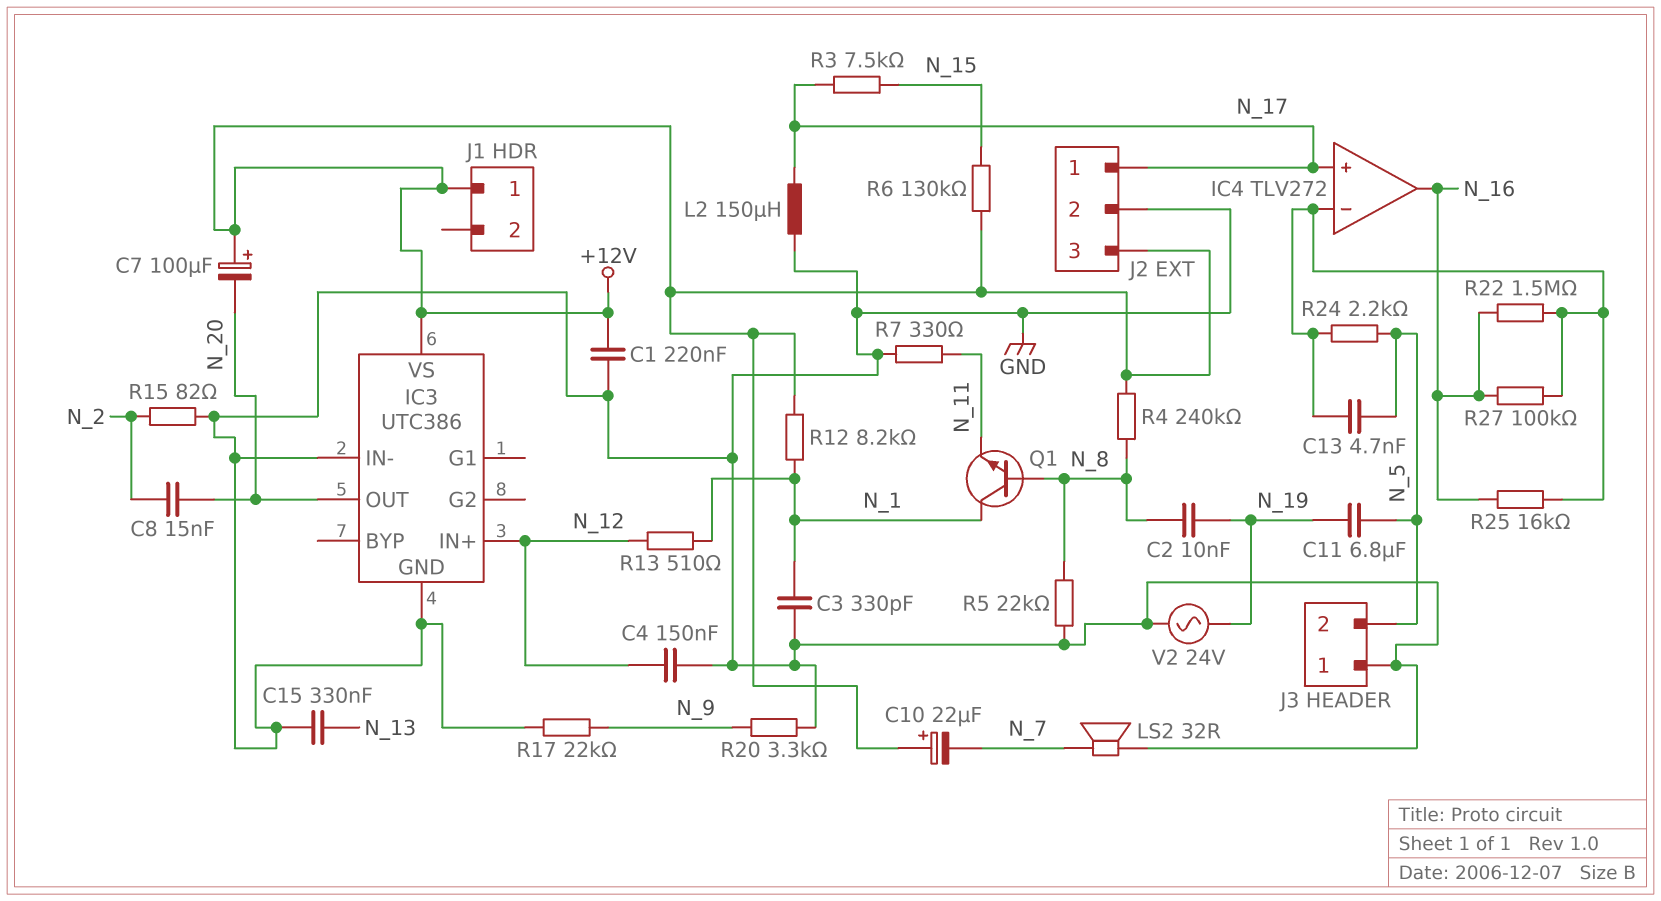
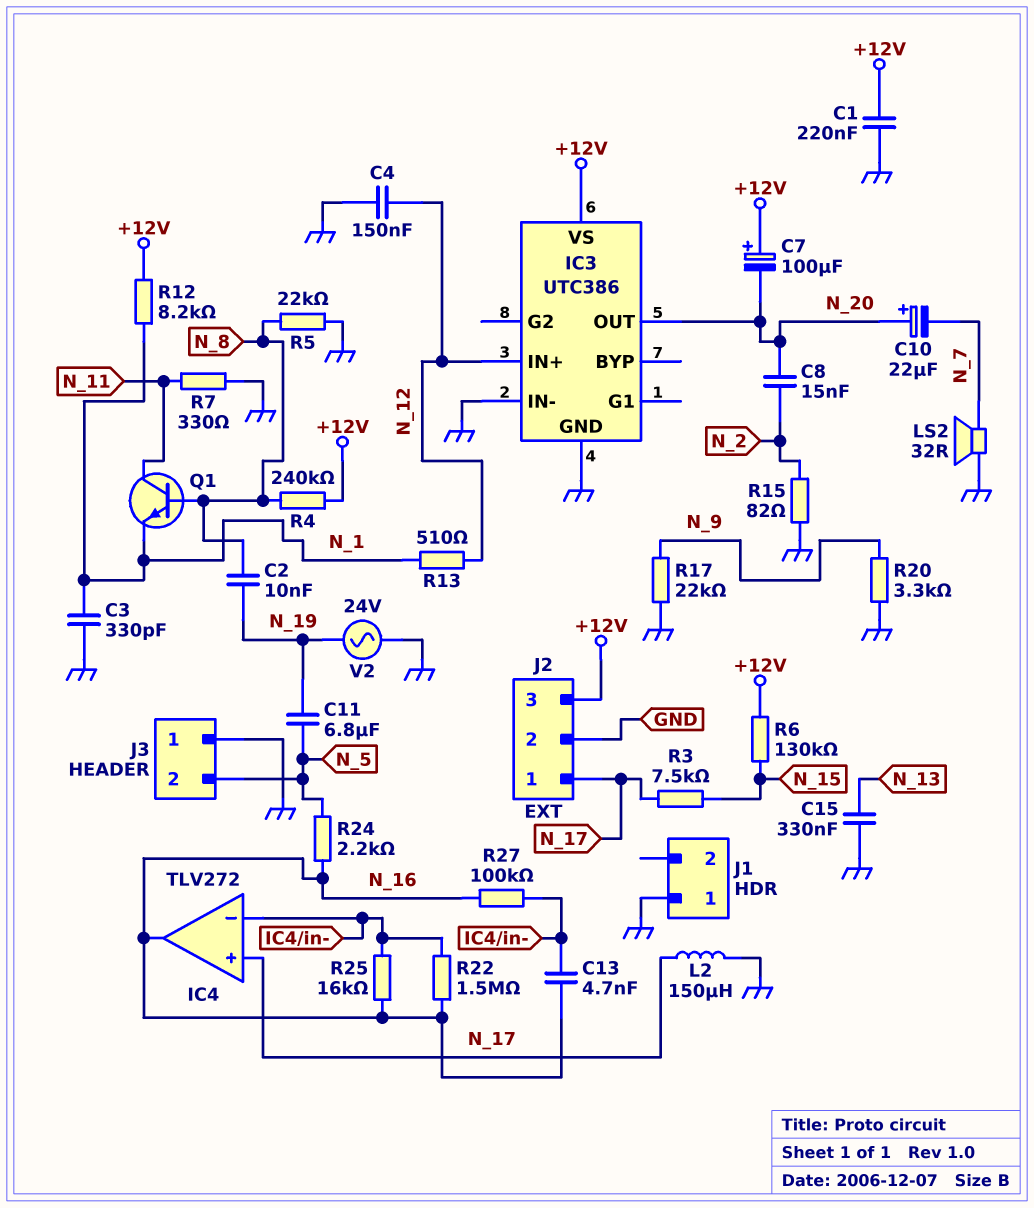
C10: 22uF (plus +12V, minus N_7) -> 22uF (plus N_20, minus N_7)
C13: 4.7nF (IC4/in-, N_5) -> 4.7nF (IC4/in-, N_16)
J1 pin 1: +12V -> GND
Q1: NPN (B N_8, C N_1, E N_11) -> NPN (B N_8, C N_11, E N_1)
R24: 2.2k (IC4/in-, N_5) -> 2.2k (N_5, N_16)

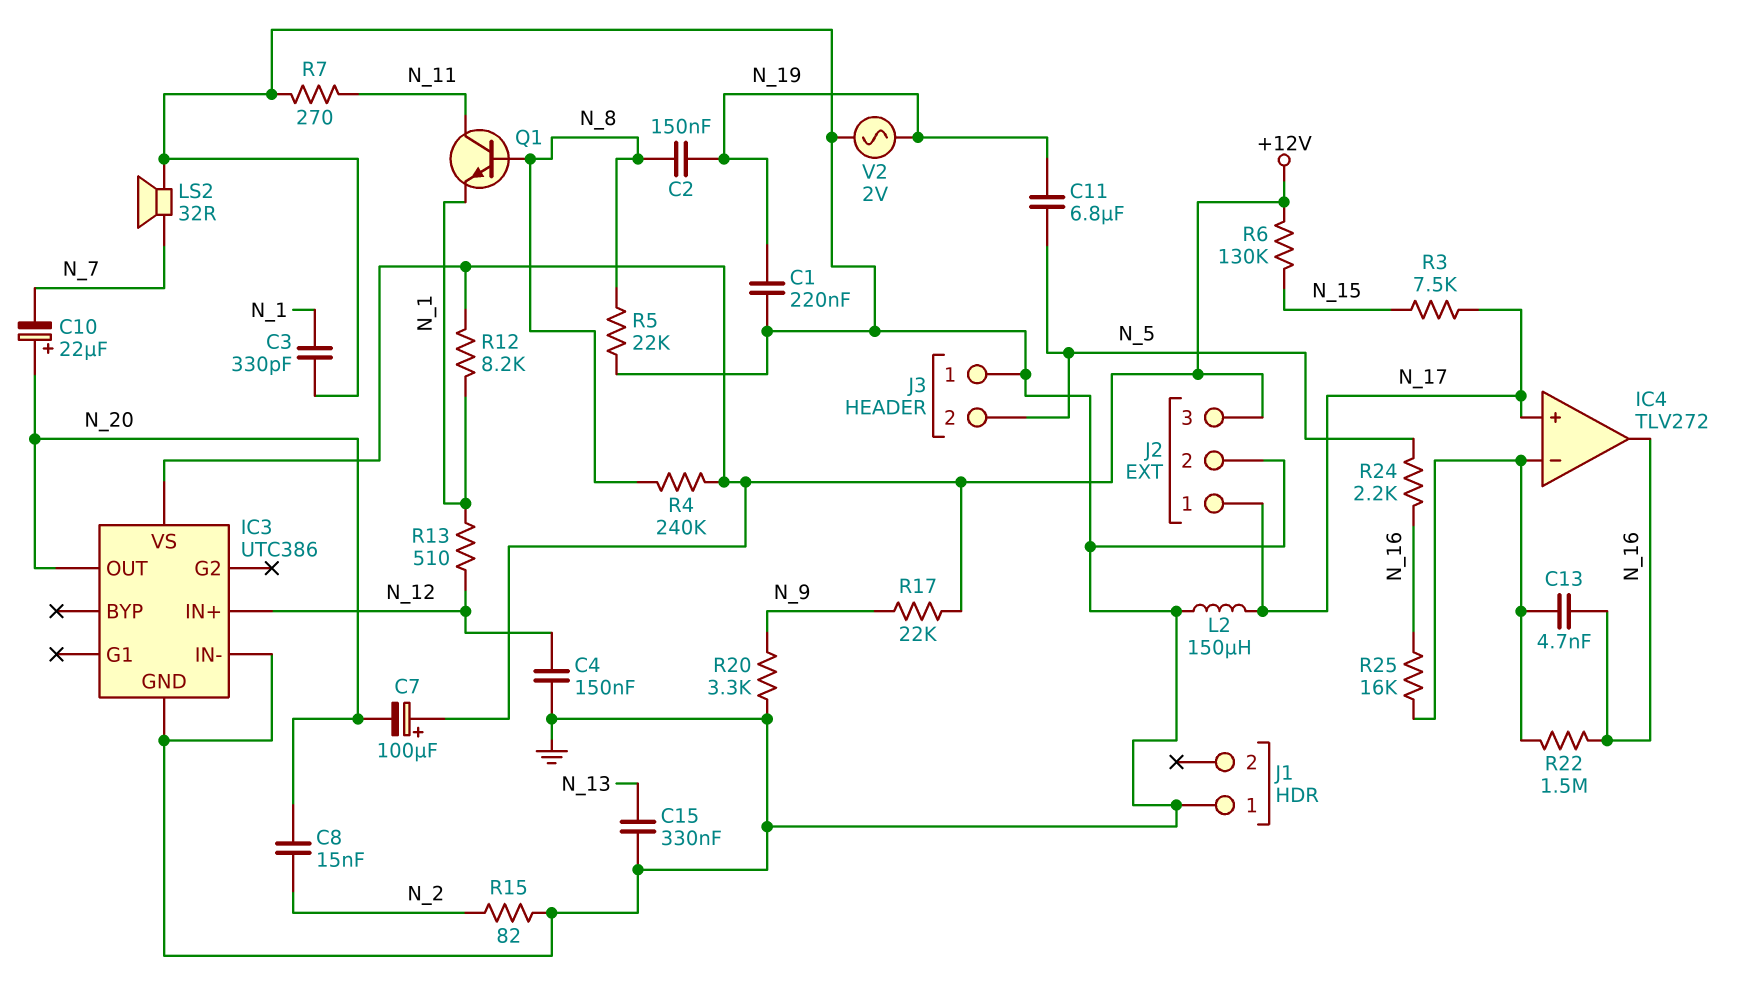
C1: 220nF (+12V, GND) -> 220nF (GND, N_19)
C2: 10nF (N_8, N_19) -> 150nF (N_8, N_19)
R7: 330 (GND, N_11) -> 270 (GND, N_11)
R17: 22k (GND, N_9) -> 22k (+12V, N_9)
R27: 100k (IC4/in-, N_16) -> none
V2: AC 24V (GND, N_19) -> AC 2V (GND, N_19)

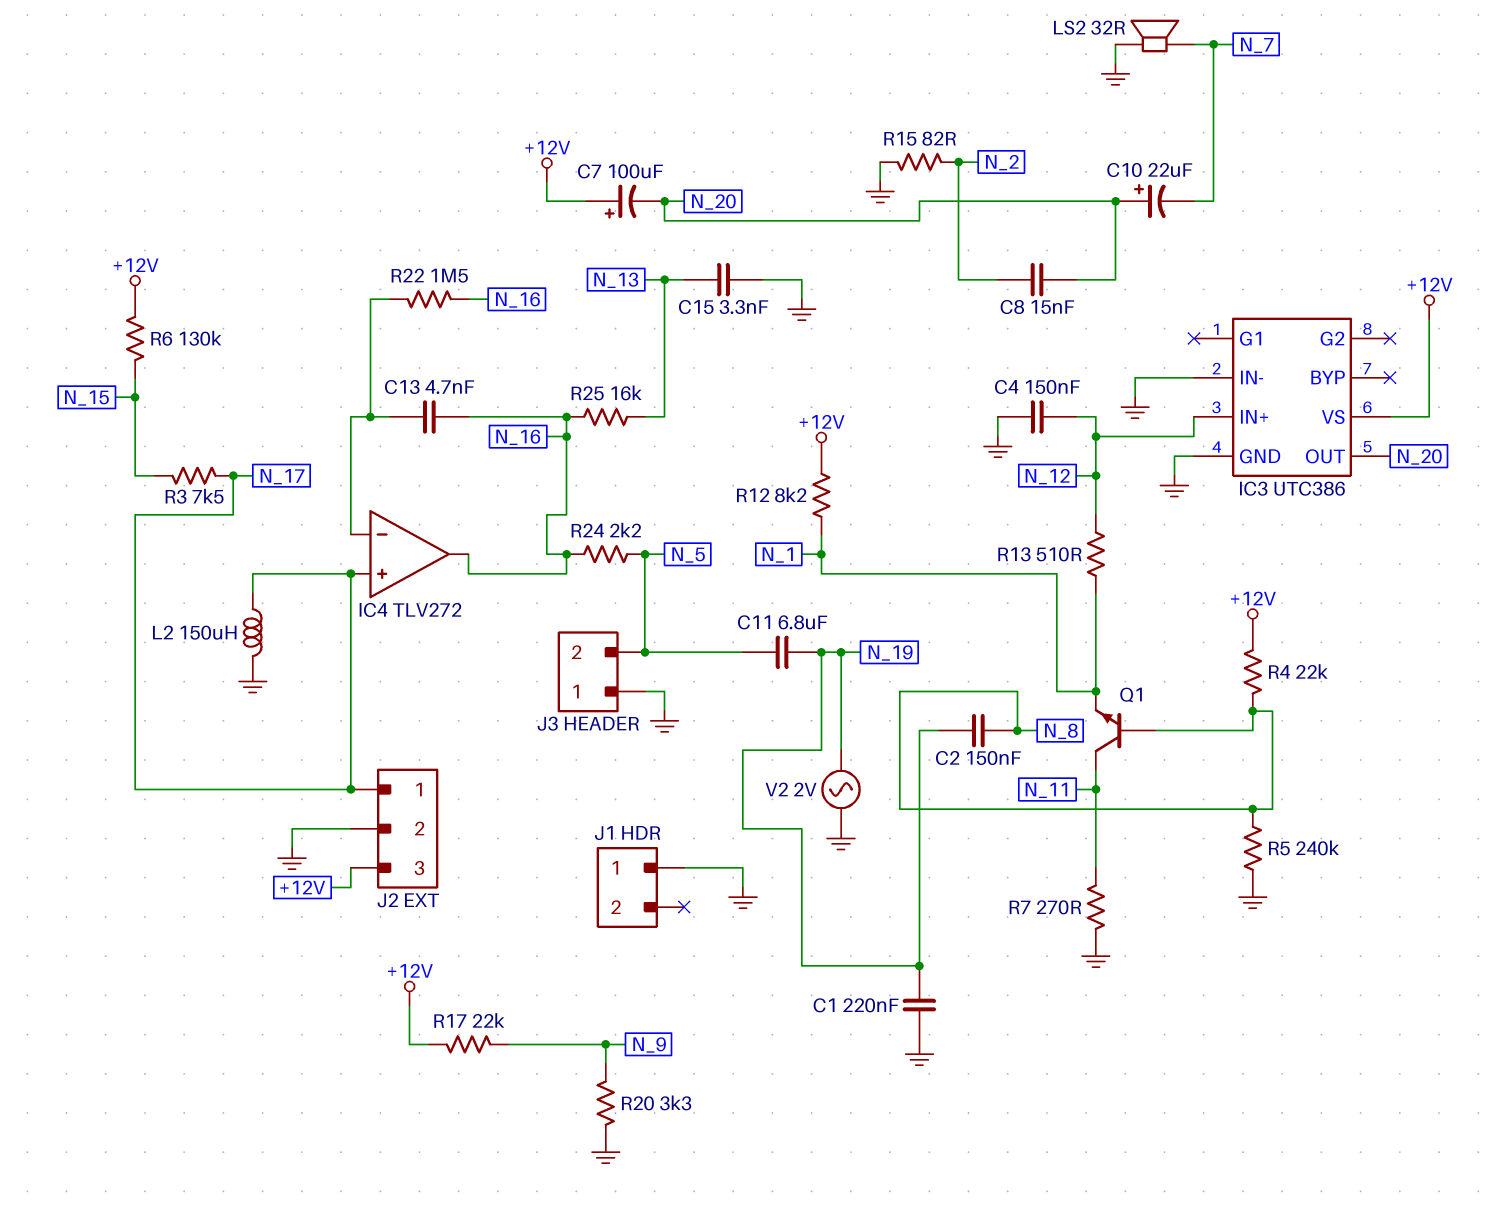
C3: 330pF (GND, N_1) -> none
C15: 330nF (GND, N_13) -> 3.3nF (GND, N_13)
R4: 240k (+12V, N_8) -> 22k (+12V, N_8)
R5: 22k (GND, N_8) -> 240k (GND, N_8)
R25: 16k (IC4/in-, N_16) -> 16k (N_13, N_16)

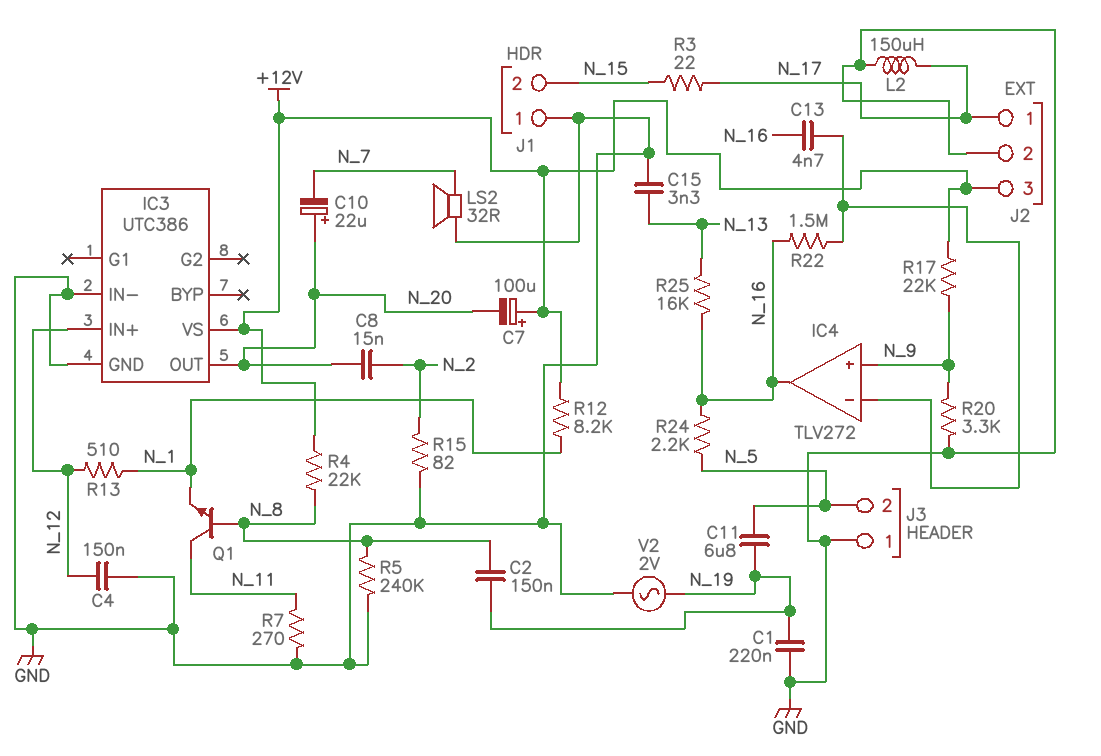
IC4 pin in+: N_17 -> N_9
J1 pin 2: none -> N_15
R3: 7.5k (N_15, N_17) -> 22 (N_15, N_17)
R6: 130k (+12V, N_15) -> none

